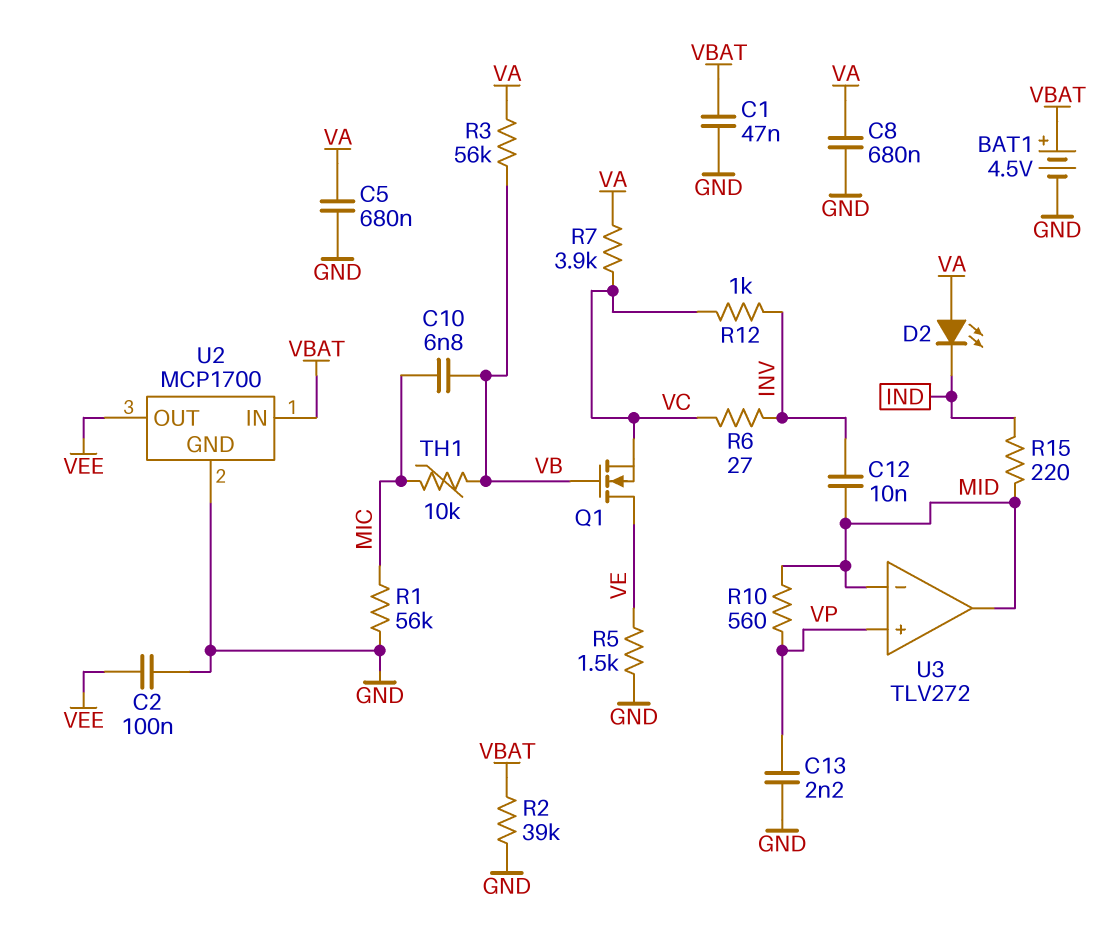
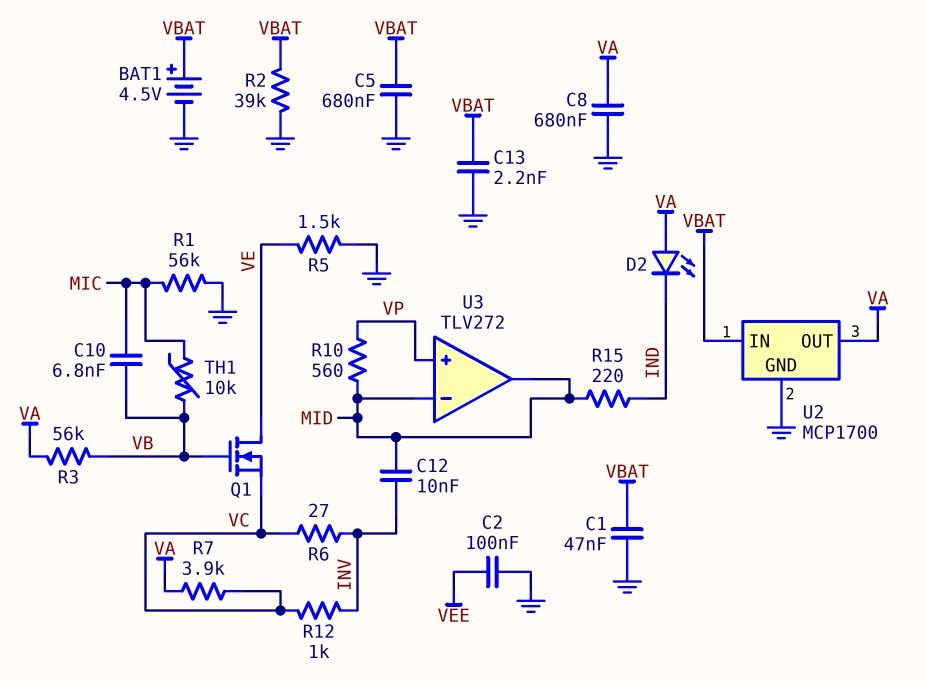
C5: 680nF (GND, VA) -> 680nF (GND, VBAT)
C13: 2.2nF (GND, VP) -> 2.2nF (GND, VBAT)
U2 pin OUT: VEE -> VA

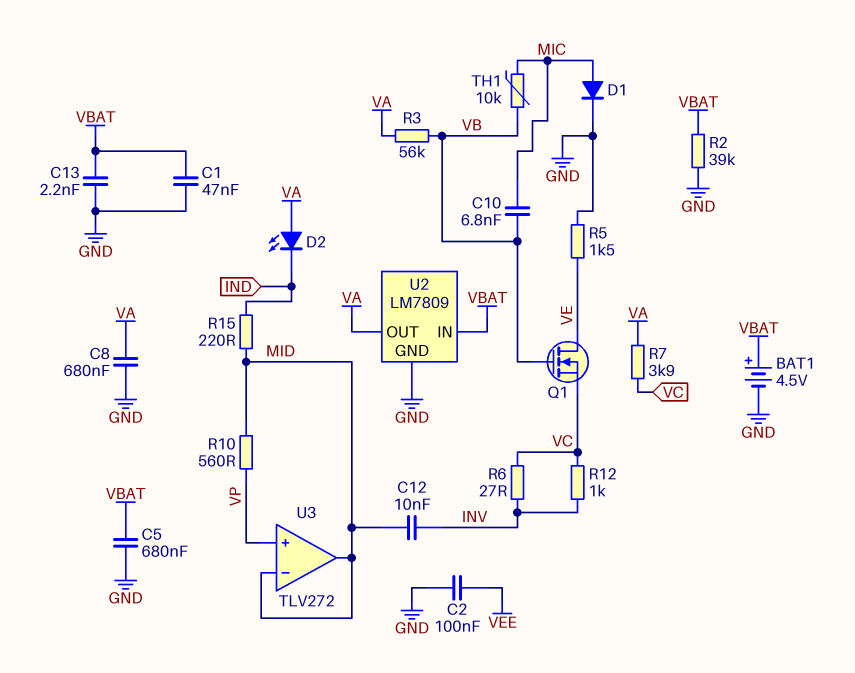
D1: none -> diode (A MIC, K GND)
R1: 56k (GND, MIC) -> none
U2: MCP1700 -> LM7809

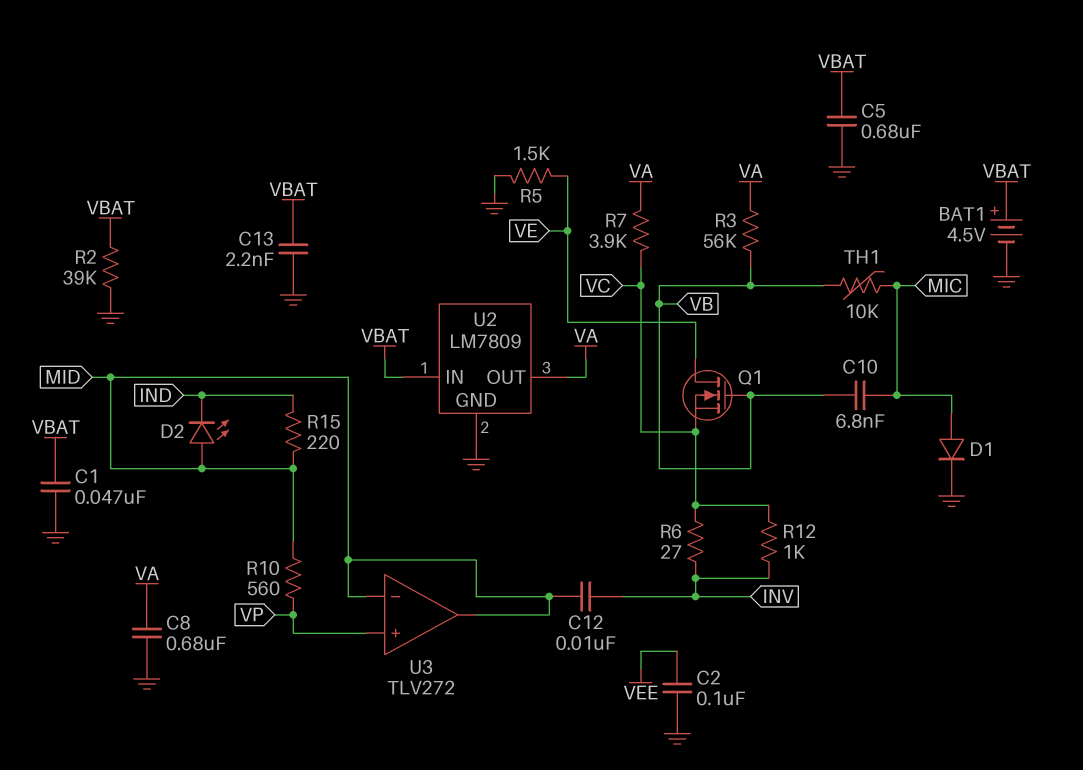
D2: LED (A VA, K IND) -> LED (A MID, K IND)

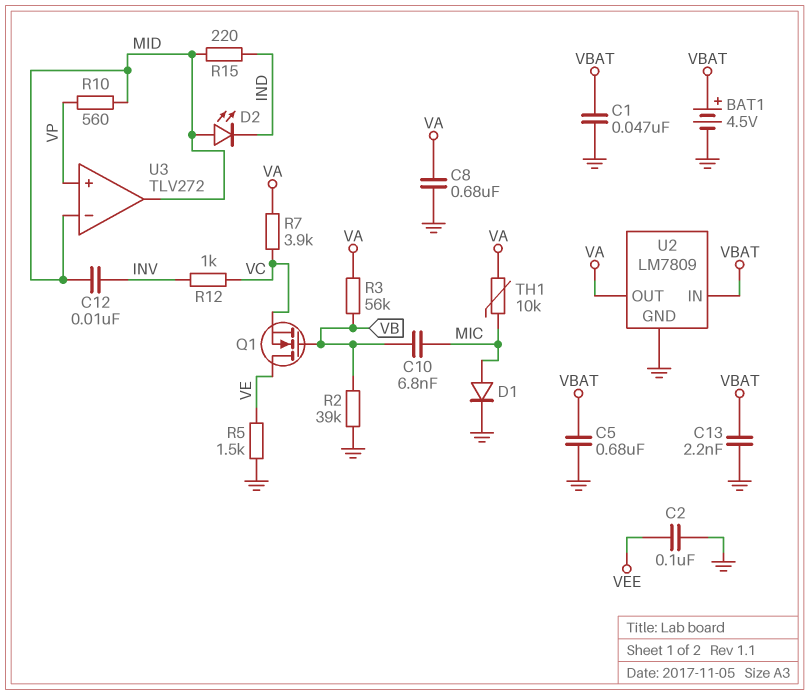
R2: 39k (GND, VBAT) -> 39k (GND, VB)
R6: 27 (INV, VC) -> none
TH1: 10k (MIC, VB) -> 10k (MIC, VA)

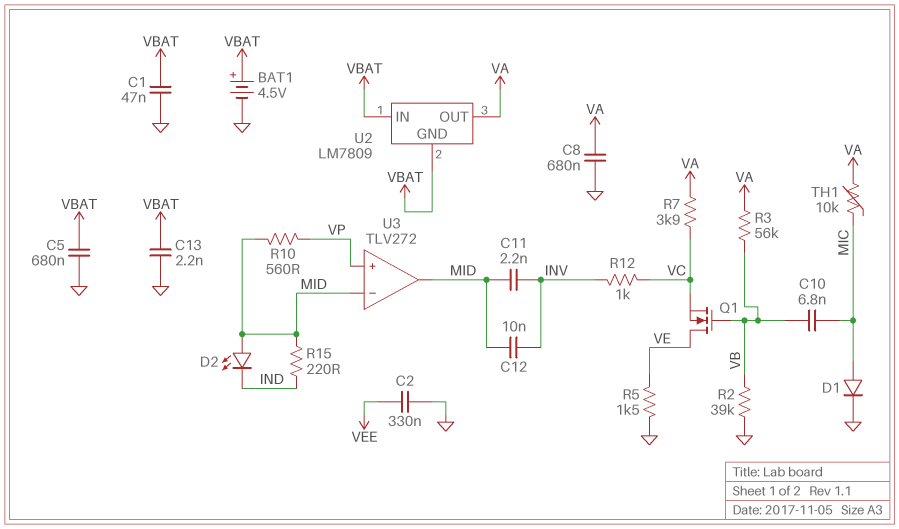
C2: 100nF (GND, VEE) -> 330nF (GND, VEE)
C11: none -> 2.2nF (INV, MID)
U2 pin GND: GND -> VBAT

